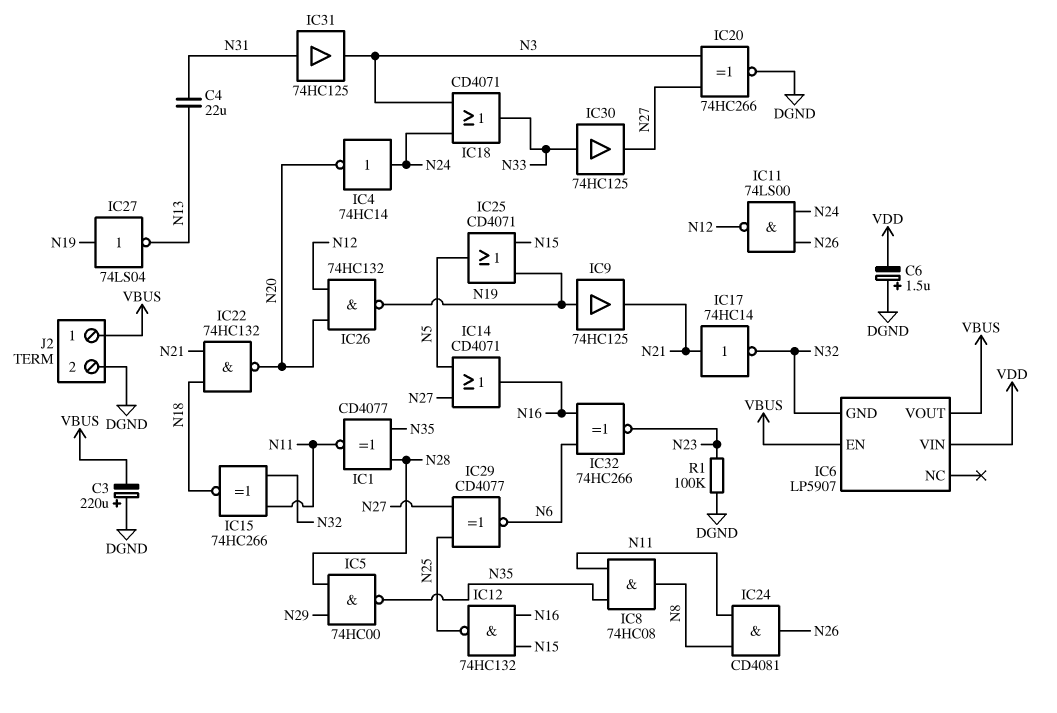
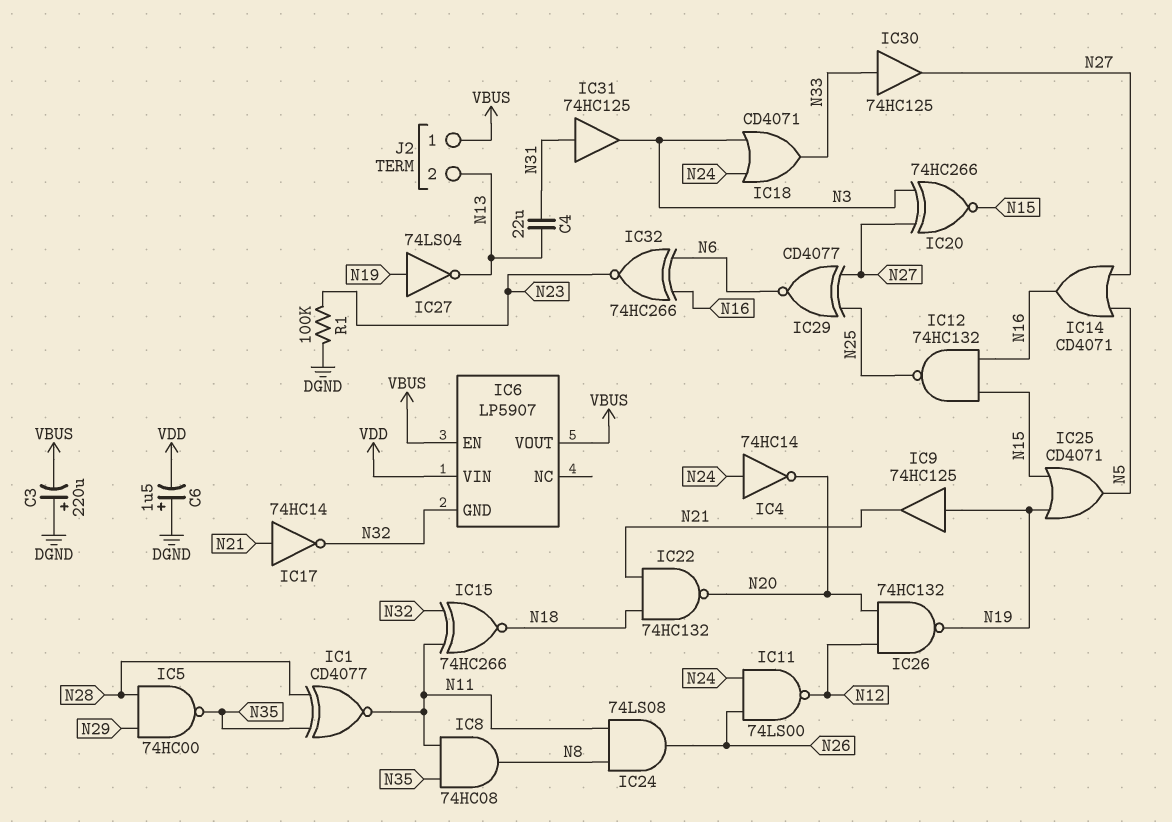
IC20: XNOR 74HC266 (in N3, in N27, out DGND) -> XNOR 74HC266 (in N3, in N27, out N15)
IC24: AND CD4081 (in N8, in N11, out N26) -> AND 74LS08 (in N8, in N11, out N26)
J2 pin 2: DGND -> N13

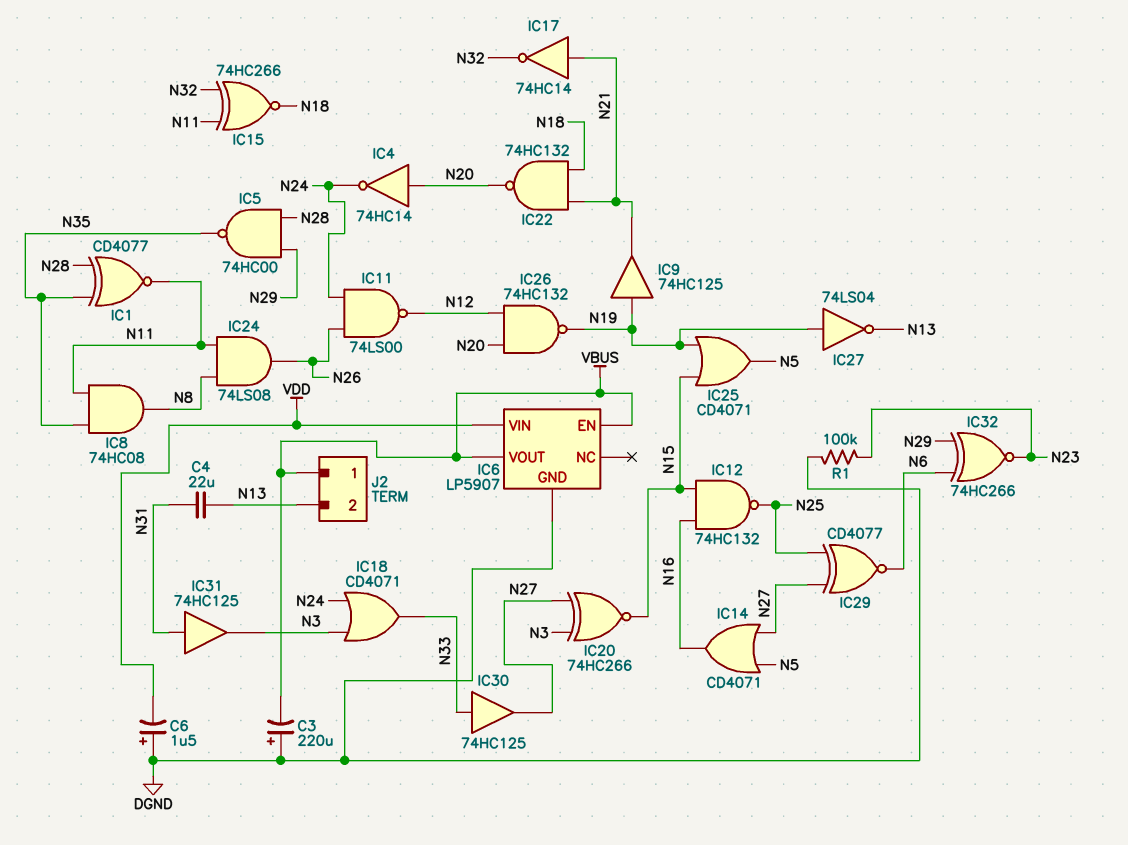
IC4: NOT 74HC14 (in N24, out N20) -> NOT 74HC14 (in N20, out N24)
IC6 pin GND: N32 -> DGND
IC32: XNOR 74HC266 (in N6, in N16, out N23) -> XNOR 74HC266 (in N6, in N29, out N23)

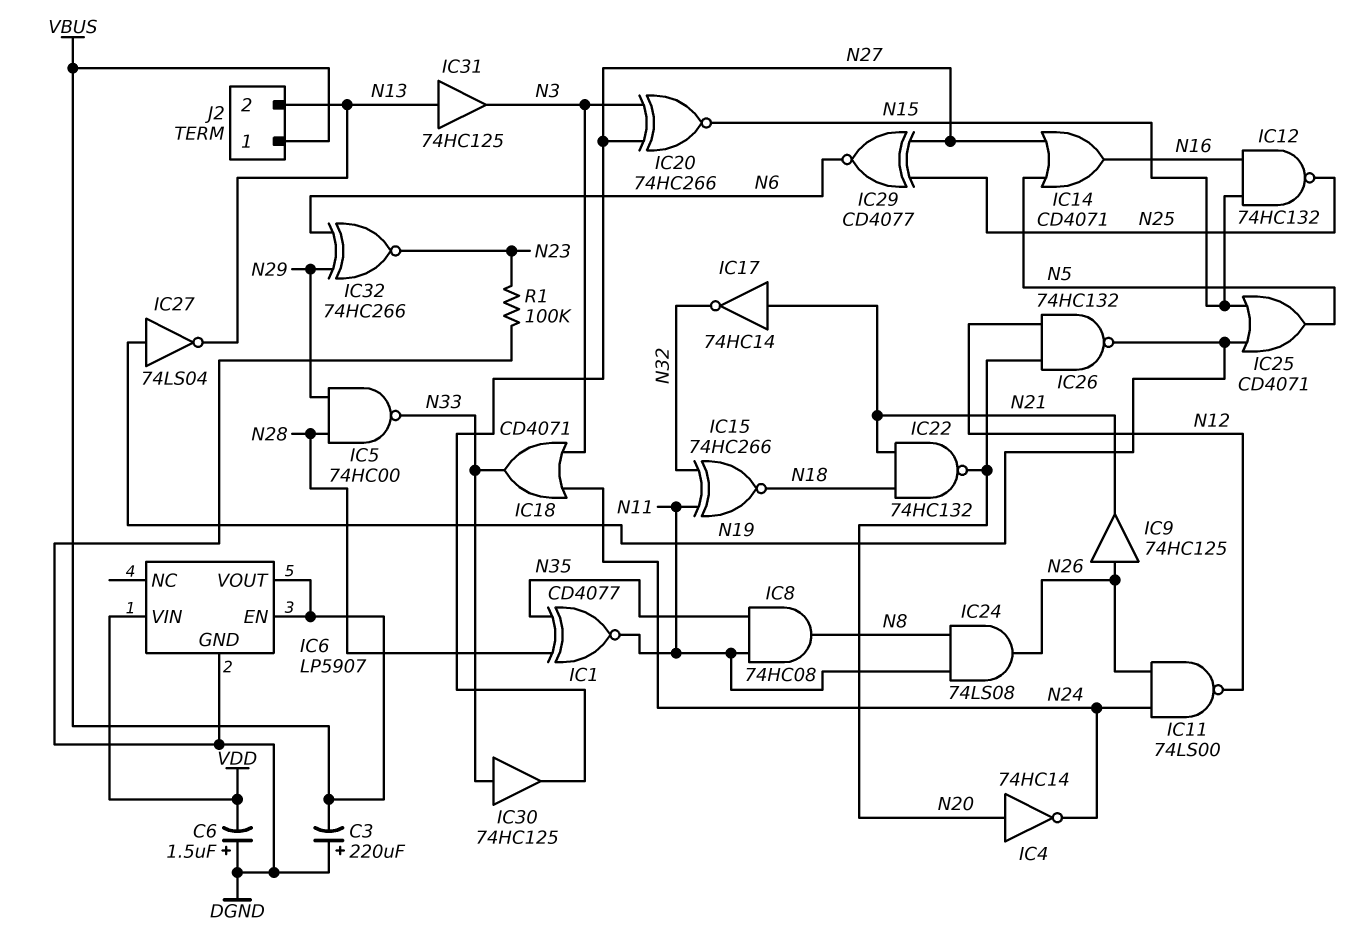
C4: 22uF (N13, N31) -> none
IC5: NAND 74HC00 (in N28, in N29, out N35) -> NAND 74HC00 (in N28, in N29, out N33)
IC9: buffer 74HC125 (in N19, out N21) -> buffer 74HC125 (in N26, out N21)
IC31: buffer 74HC125 (in N31, out N3) -> buffer 74HC125 (in N13, out N3)

